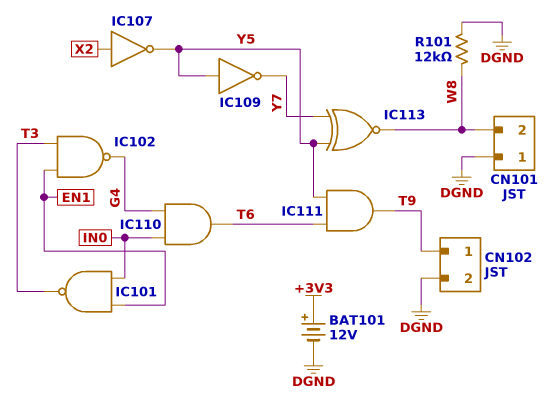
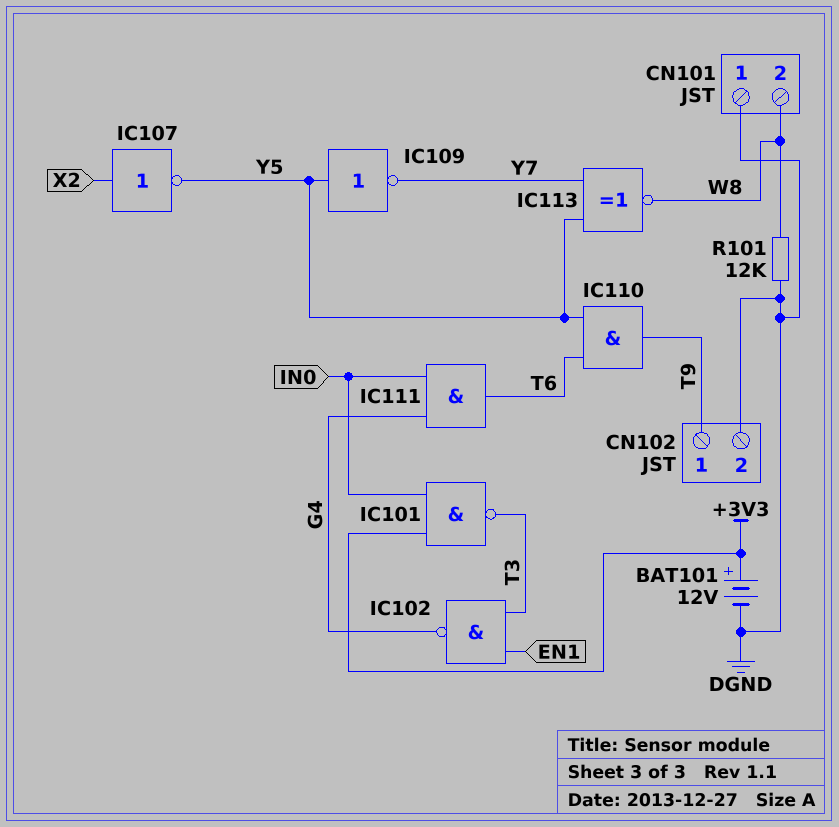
IC101: NAND (in EN1, in IN0, out T3) -> NAND (in +3V3, in IN0, out T3)
IC110: AND (in G4, in IN0, out T6) -> AND (in T6, in Y5, out T9)
IC111: AND (in T6, in Y5, out T9) -> AND (in G4, in IN0, out T6)

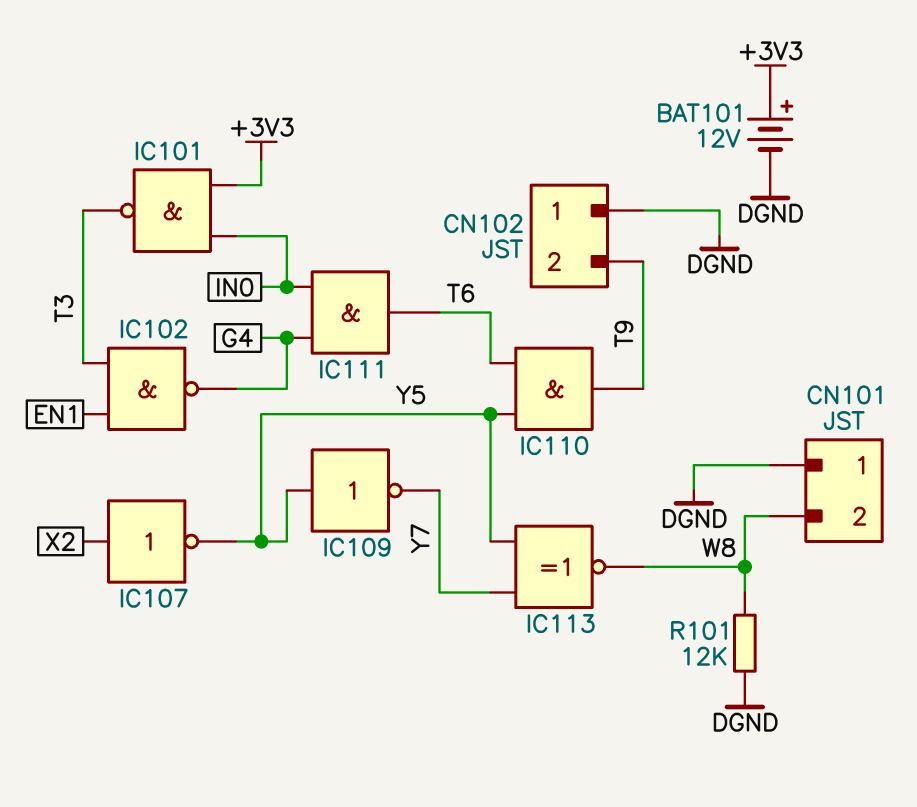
CN102 pin 1: T9 -> DGND
CN102 pin 2: DGND -> T9

